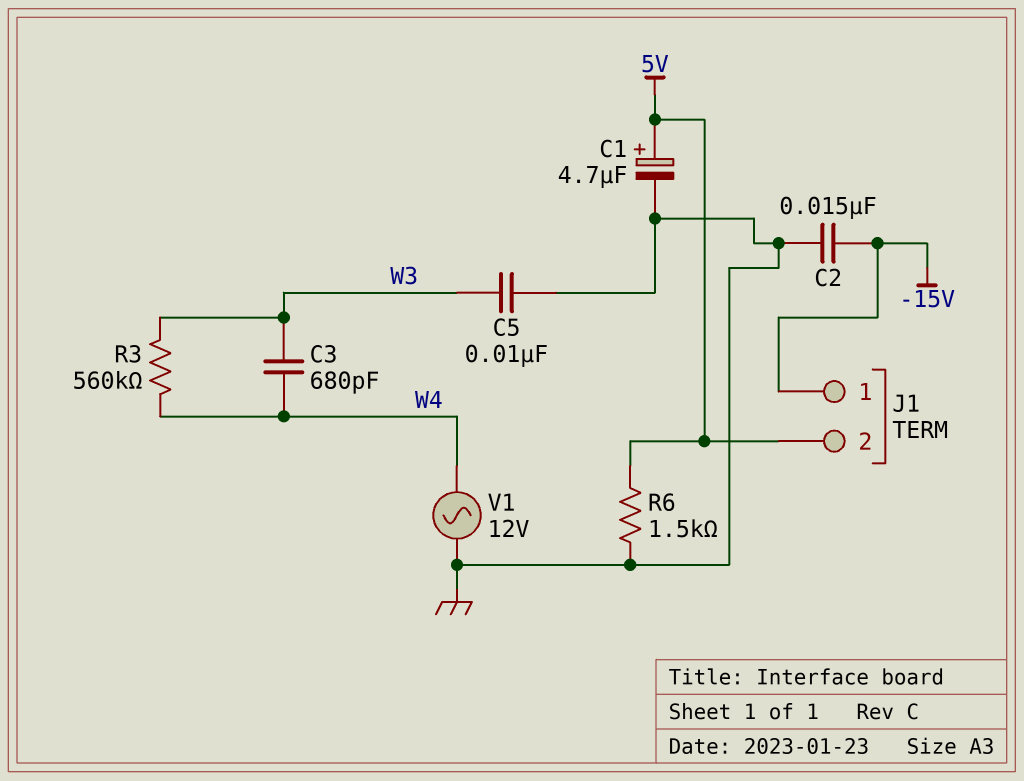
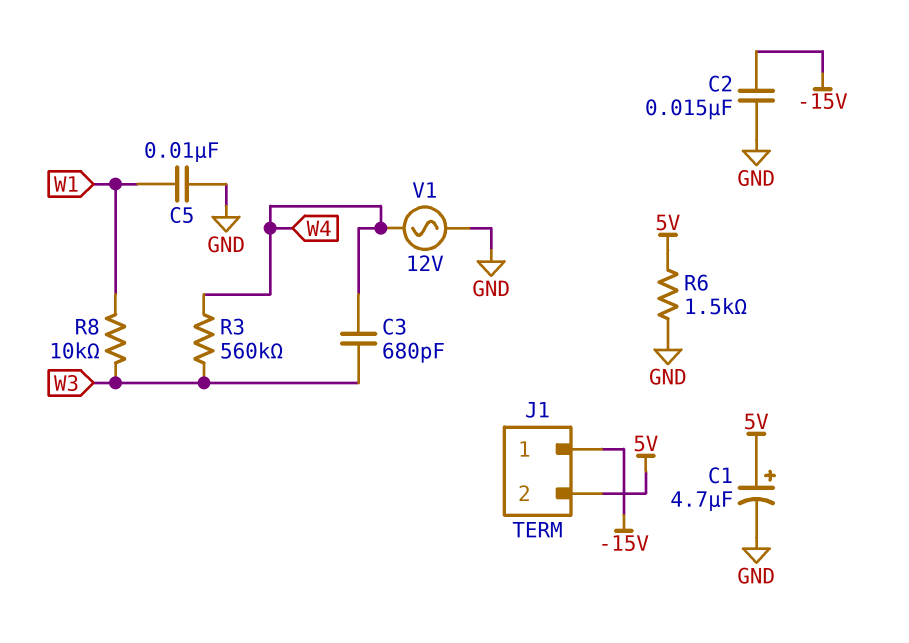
C5: 10nF (GND, W3) -> 10nF (GND, W1)
R8: none -> 10k (W1, W3)

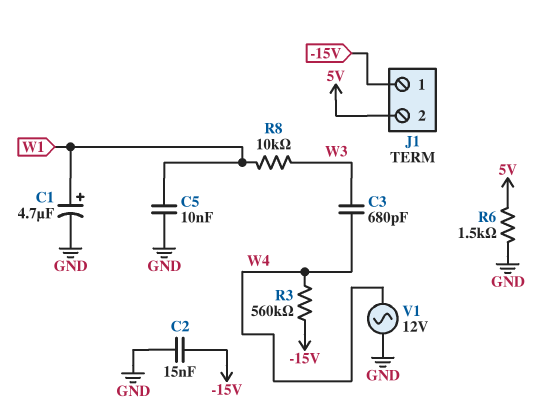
C1: 4.7uF (plus 5V, minus GND) -> 4.7uF (plus W1, minus GND)
R3: 560k (W3, W4) -> 560k (-15V, W4)

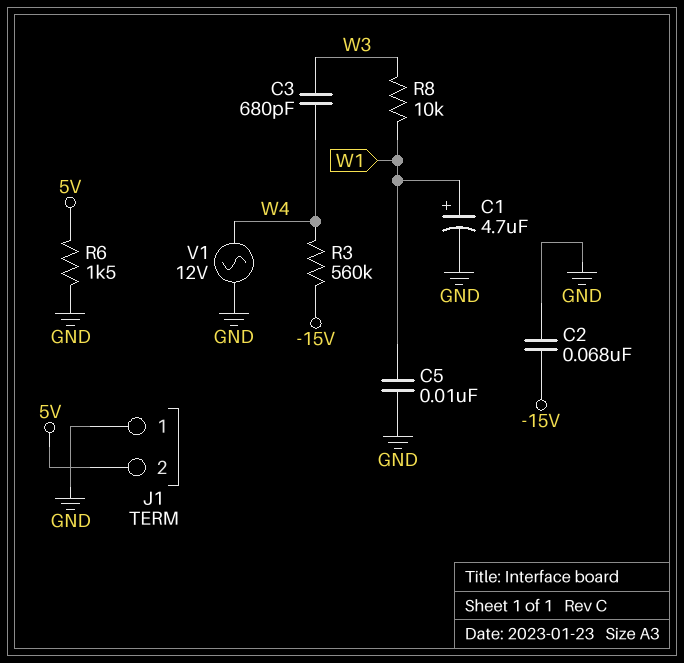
C2: 15nF (-15V, GND) -> 68nF (-15V, GND)
J1 pin 1: -15V -> GND

